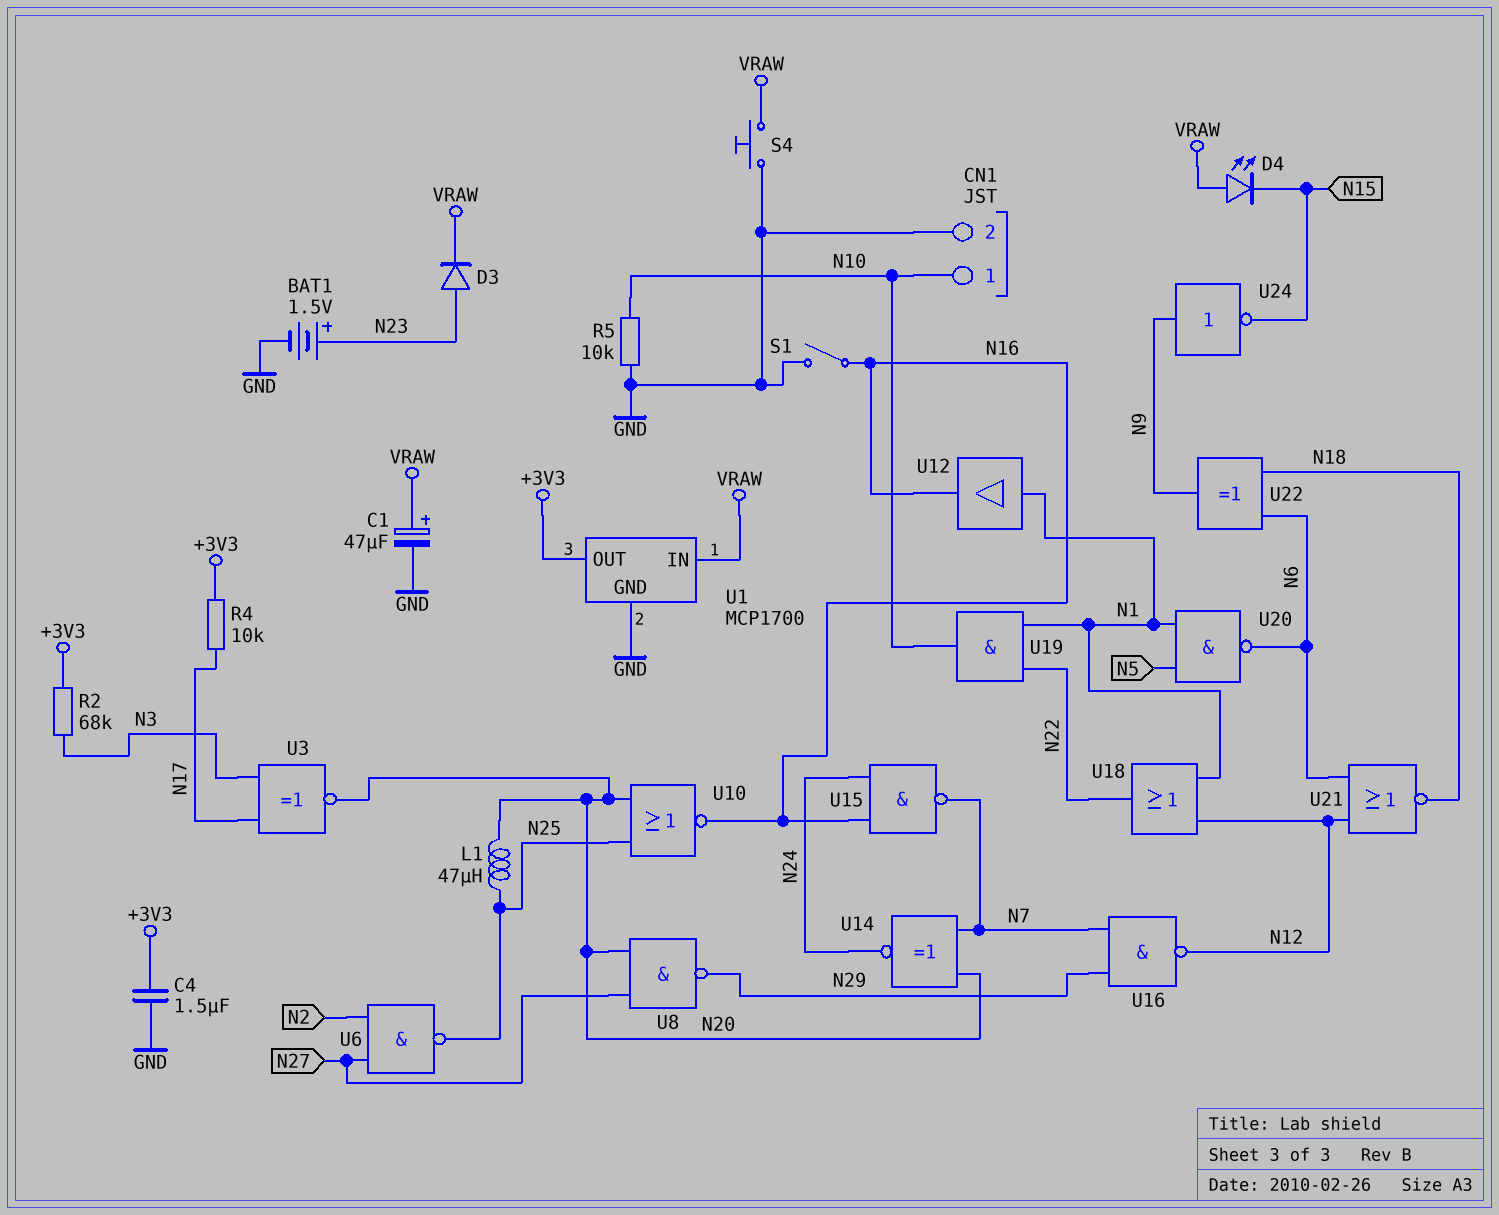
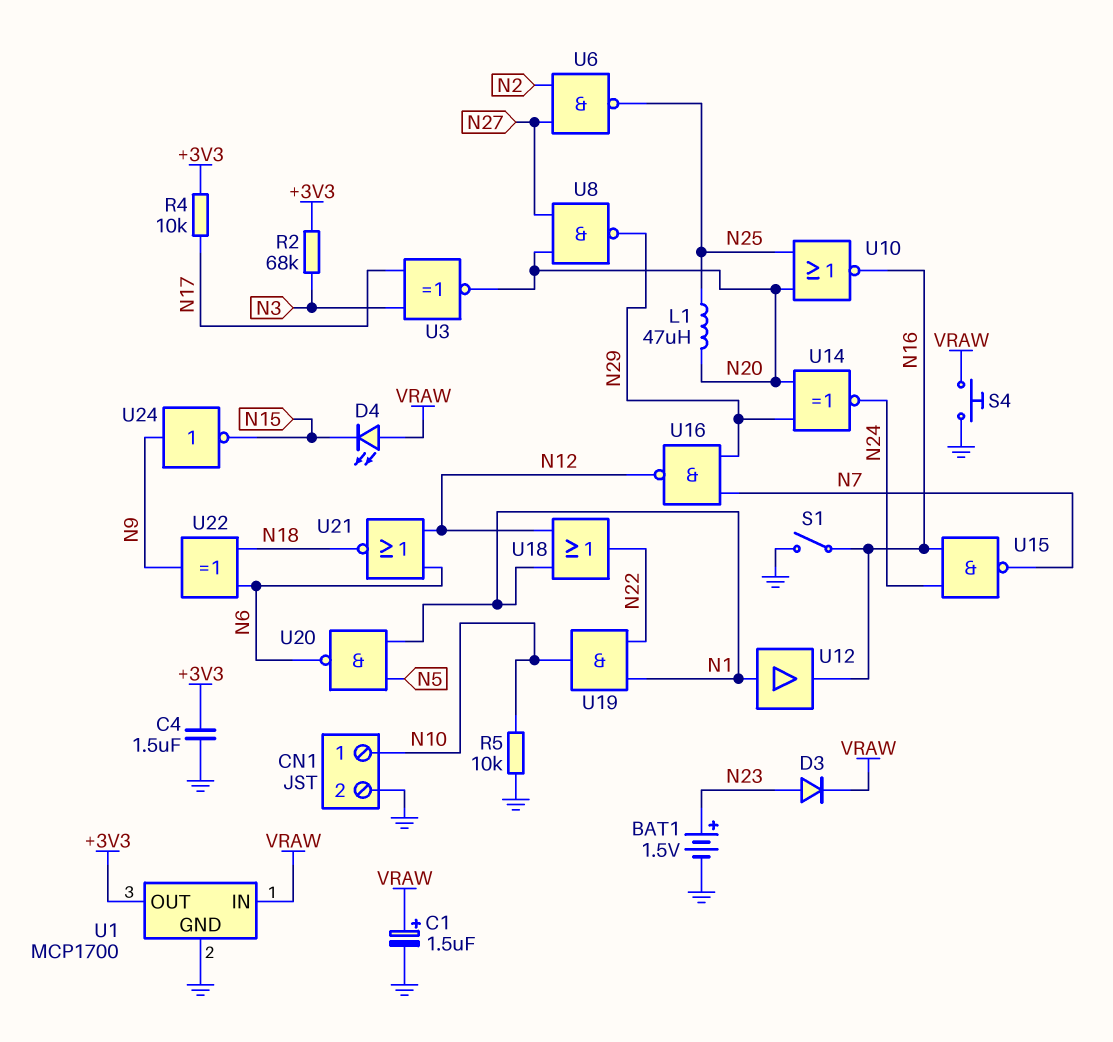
C1: 47uF (plus VRAW, minus GND) -> 1.5uF (plus VRAW, minus GND)
U14: XNOR (in N7, in N20, out N24) -> XNOR (in N20, in N29, out N24)

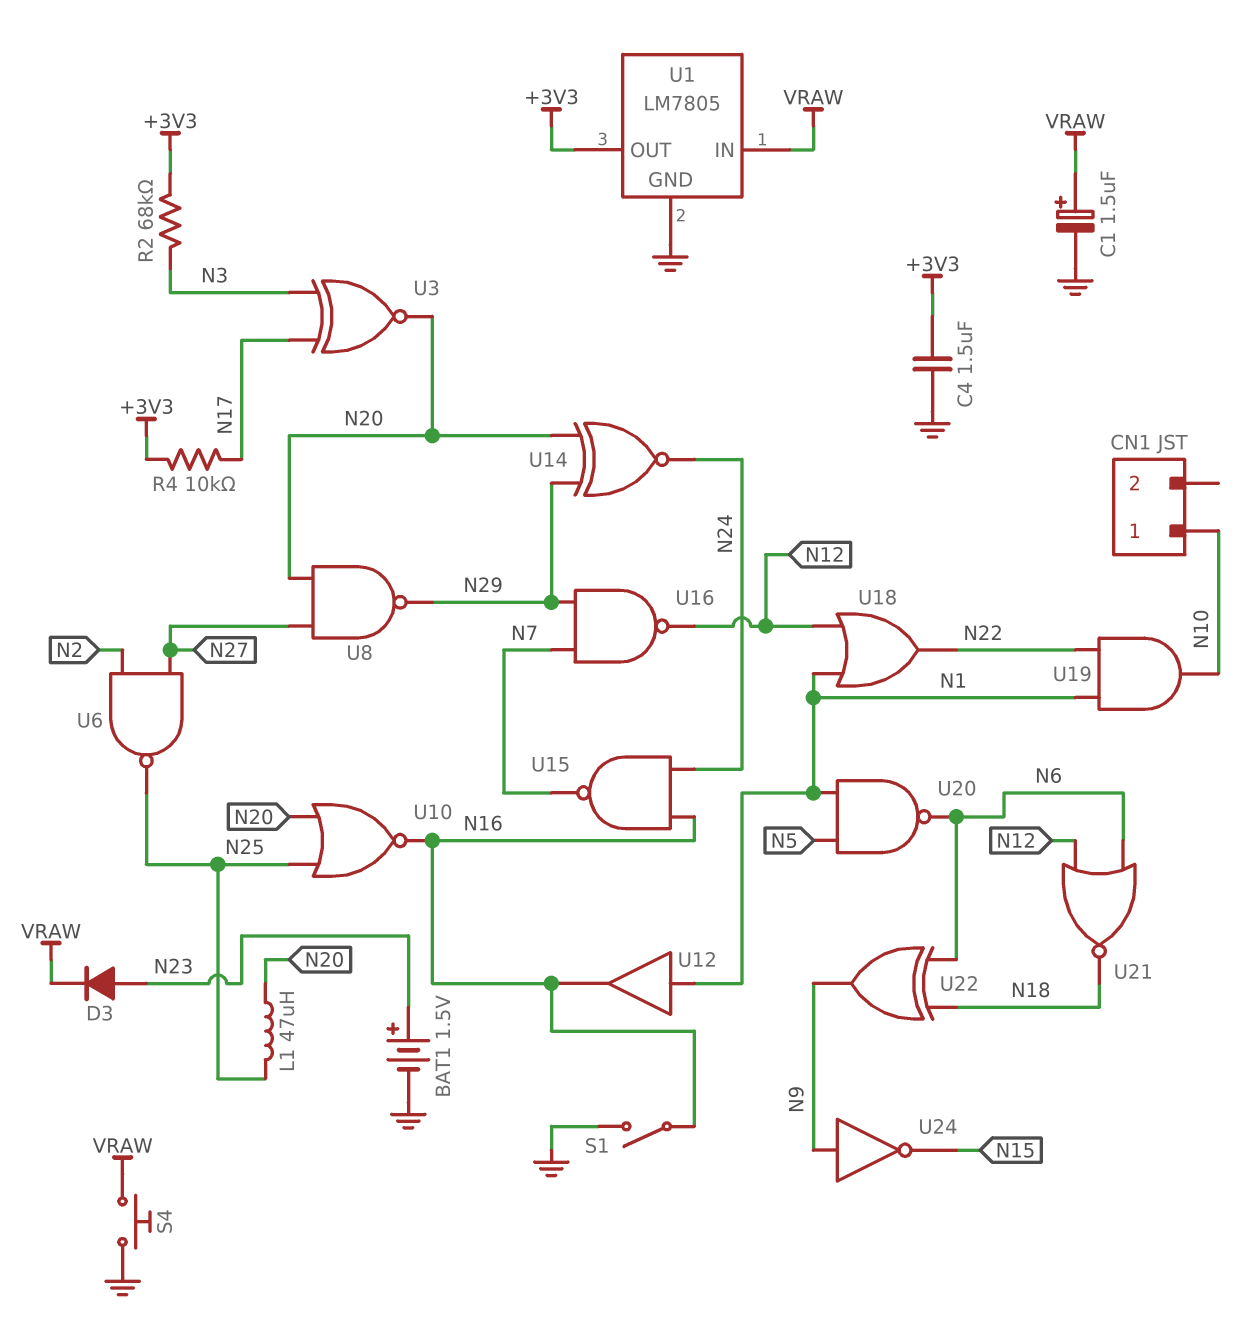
CN1 pin 2: GND -> none
D4: LED (A VRAW, K N15) -> none
R5: 10k (GND, N10) -> none
U1: MCP1700 -> LM7805

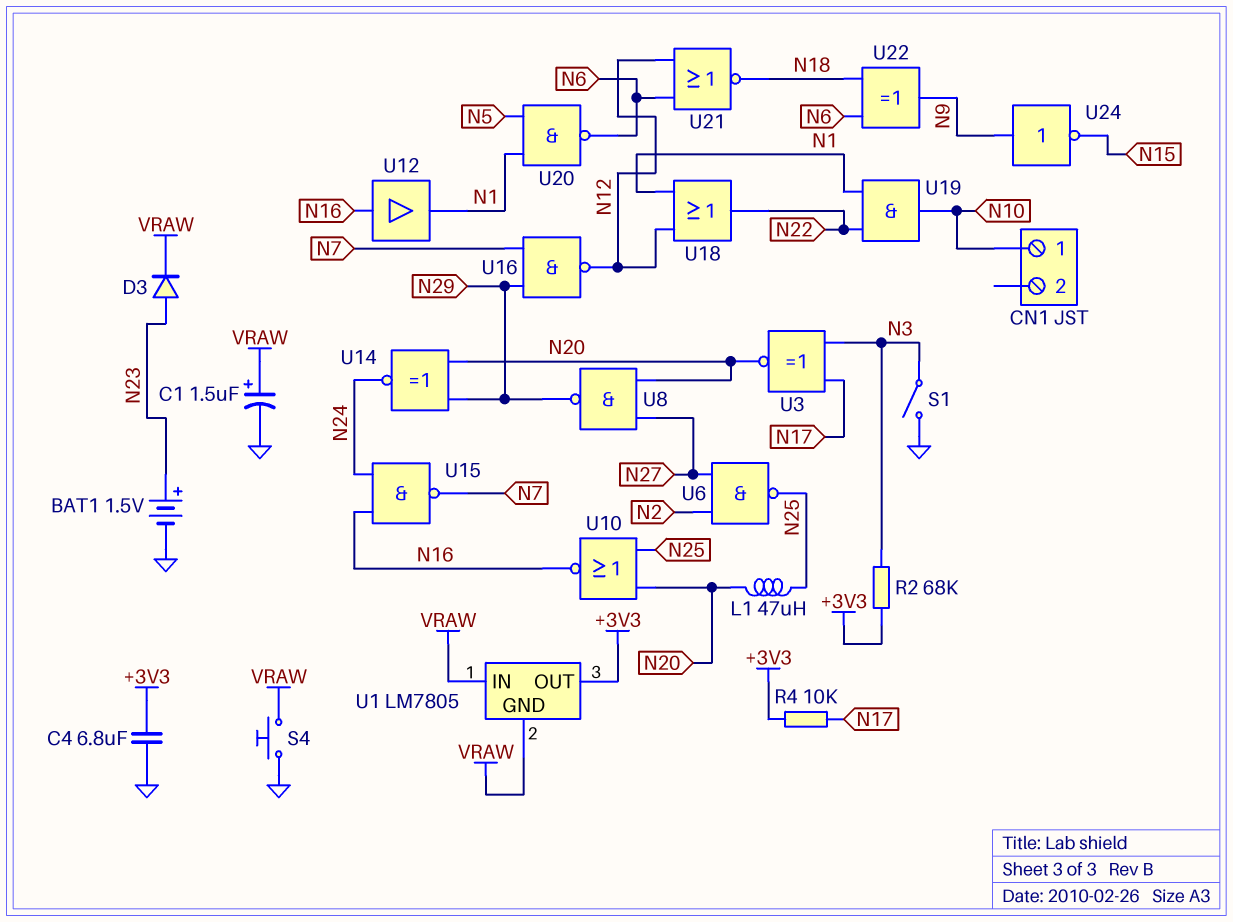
C4: 1.5uF (+3V3, GND) -> 6.8uF (+3V3, GND)
S1: switch (GND, N16) -> switch (GND, N3)
U1 pin GND: GND -> VRAW
U12: buffer (in N1, out N16) -> buffer (in N16, out N1)

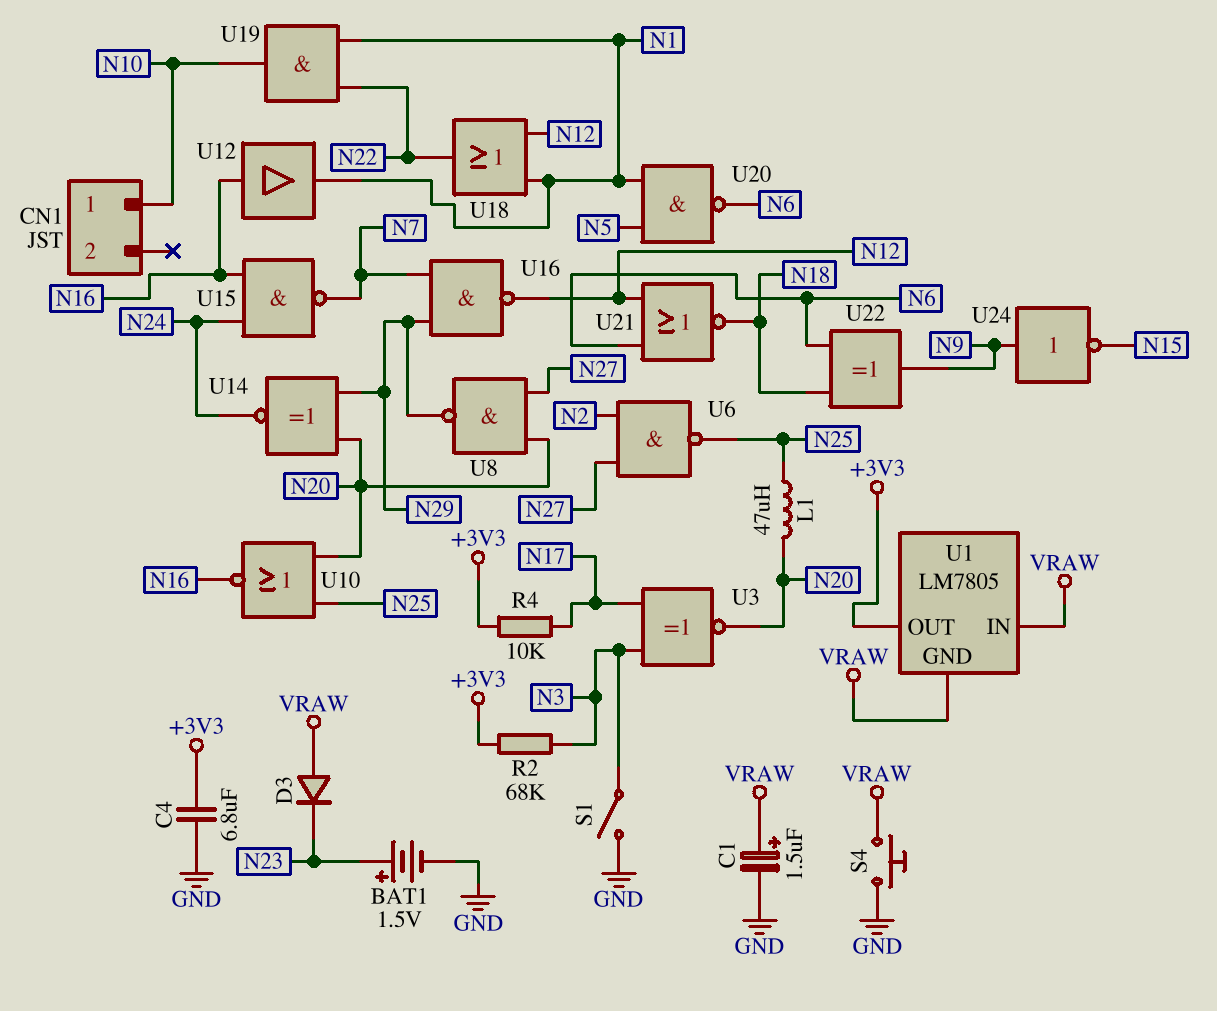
D3: diode (A N23, K VRAW) -> diode (A VRAW, K N23)

